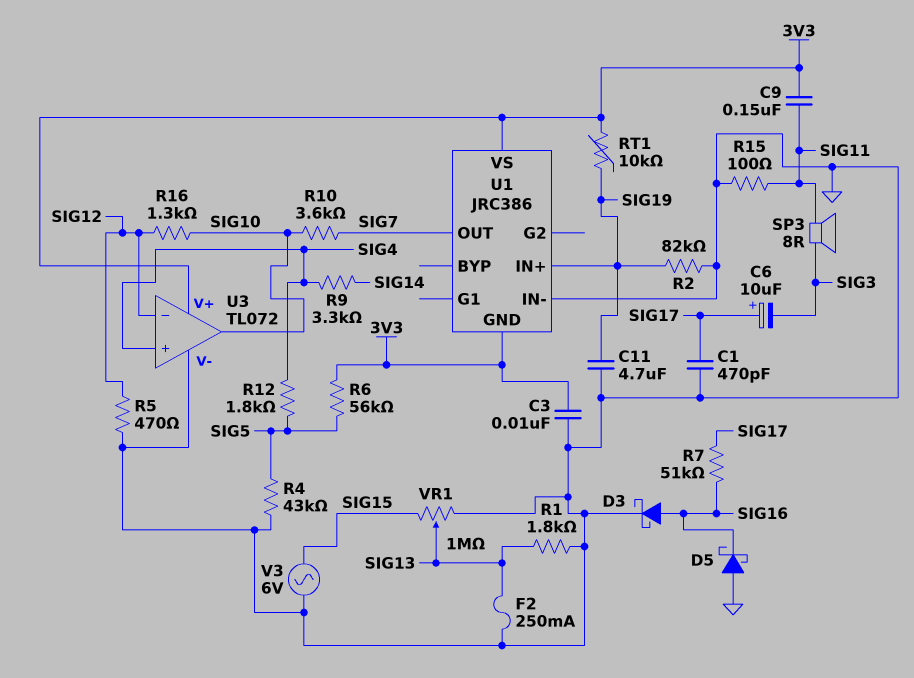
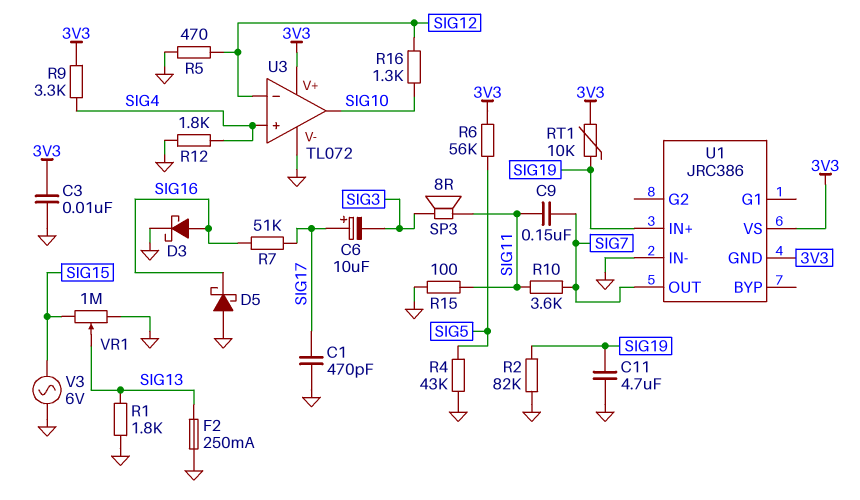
C9: 150nF (3V3, SIG11) -> 150nF (SIG7, SIG11)
R9: 3.3k (SIG4, SIG14) -> 3.3k (3V3, SIG4)
R10: 3.6k (SIG7, SIG10) -> 3.6k (SIG7, SIG11)
R12: 1.8k (SIG4, SIG5) -> 1.8k (GND, SIG4)

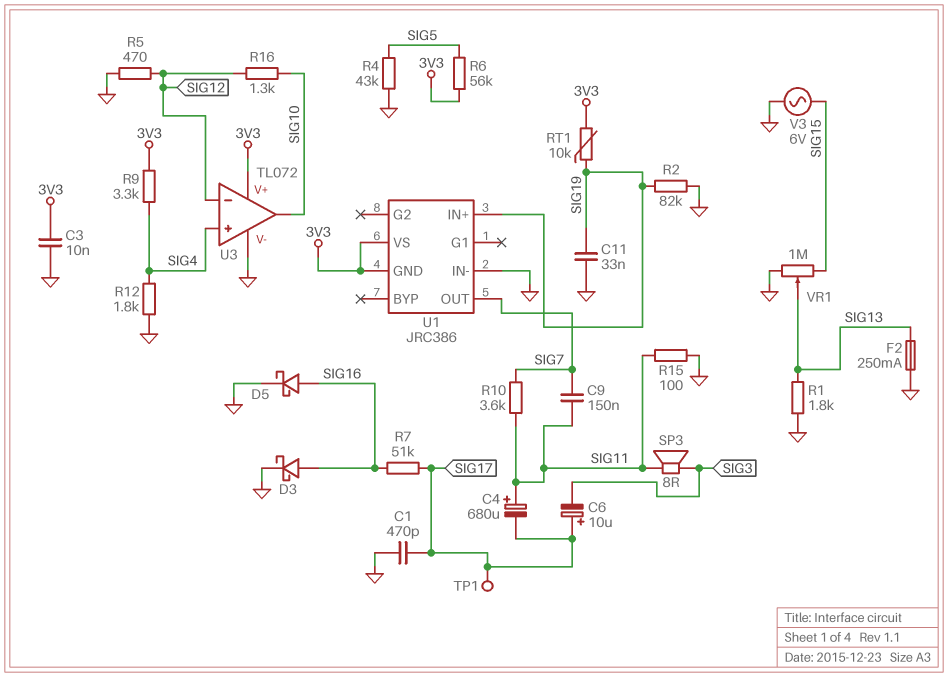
C4: none -> 680uF (plus SIG11, minus SIG17)
C11: 4.7uF (GND, SIG19) -> 33nF (GND, SIG19)
D5: schottky (A GND, K SIG16) -> schottky (A SIG16, K GND)
TP1: none -> test point (SIG17)

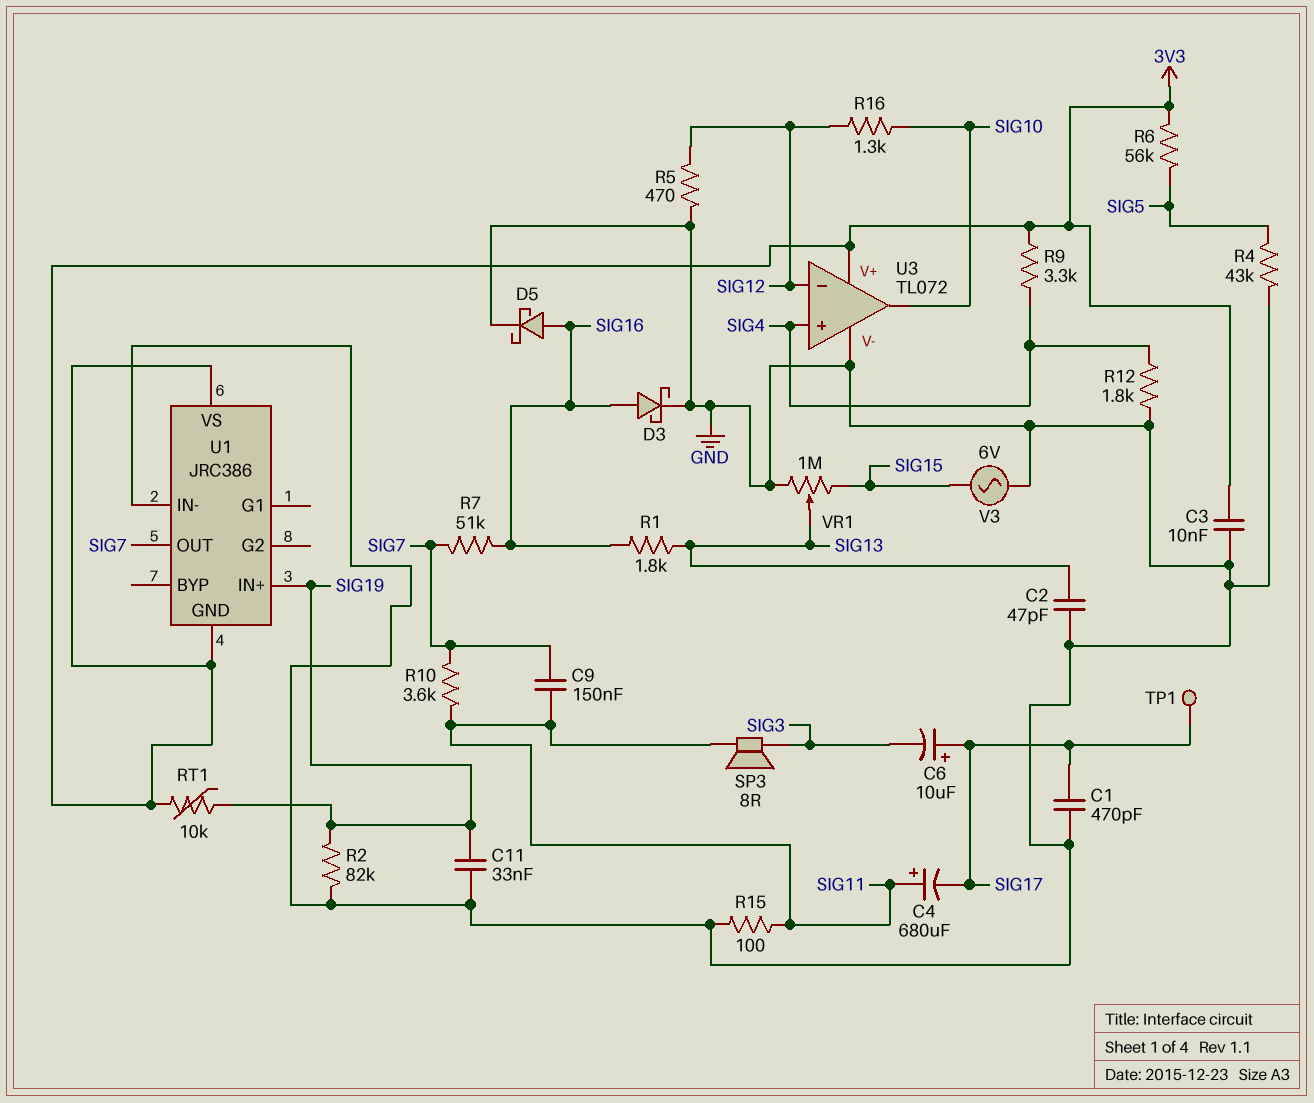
C2: none -> 47pF (GND, SIG13)
F2: 250mA (GND, SIG13) -> none
R1: 1.8k (GND, SIG13) -> 1.8k (SIG13, SIG16)
R7: 51k (SIG16, SIG17) -> 51k (SIG7, SIG16)

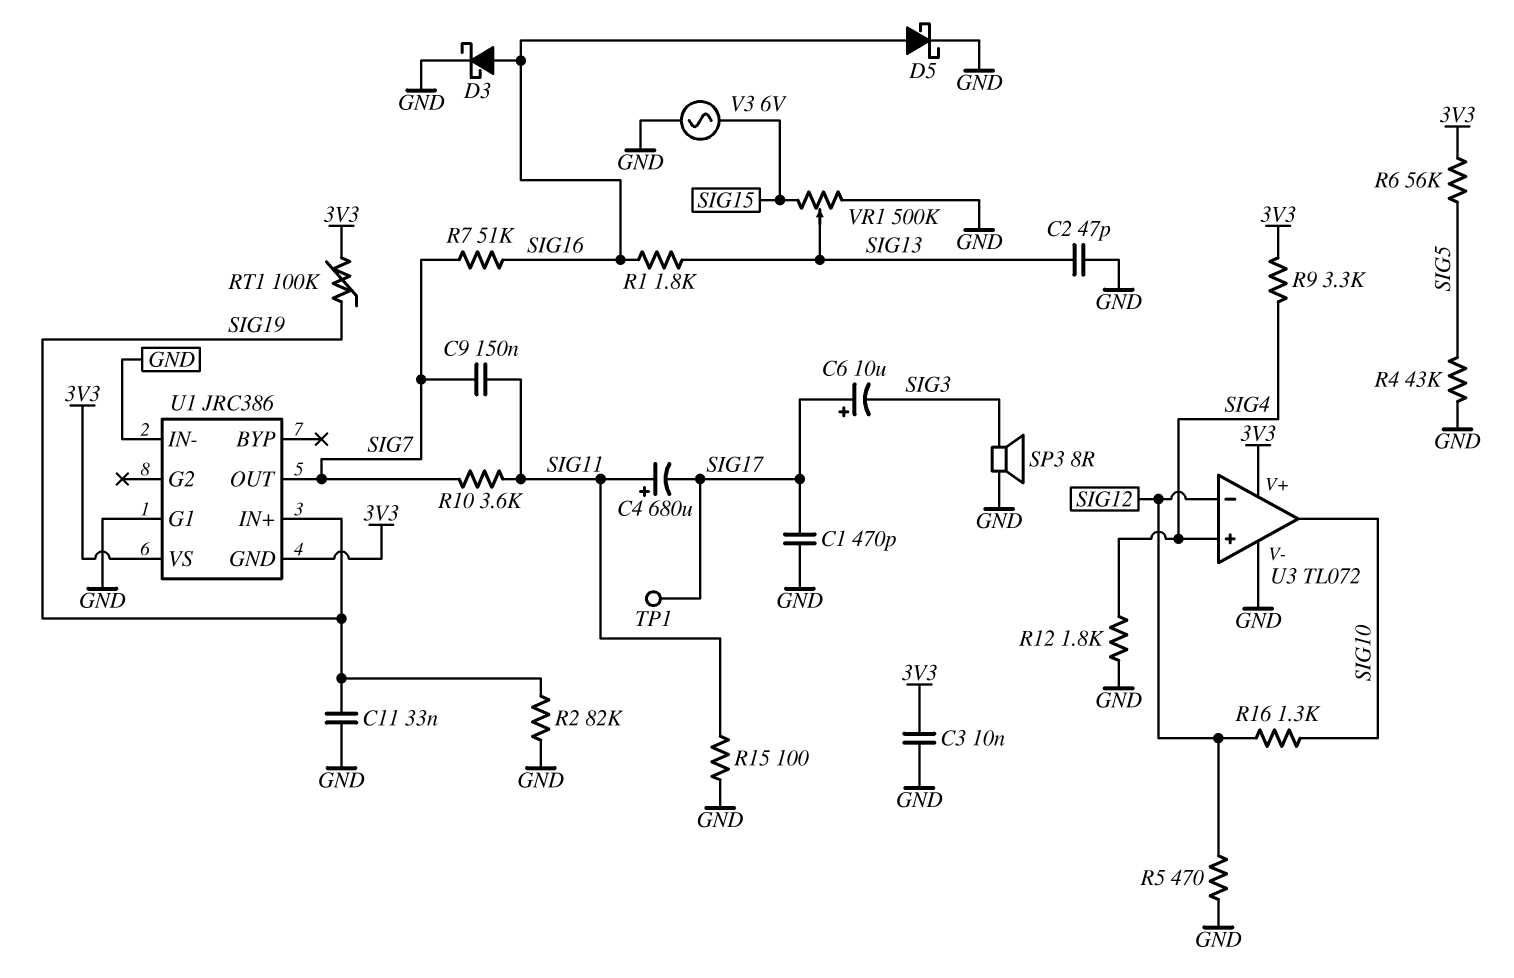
RT1: 10k (3V3, SIG19) -> 100k (3V3, SIG19)
SP3: speaker 8R (SIG3, SIG11) -> speaker 8R (GND, SIG3)
U1 pin G1: none -> GND
VR1: 1M (GND, SIG15, wiper SIG13) -> 500k (GND, SIG15, wiper SIG13)

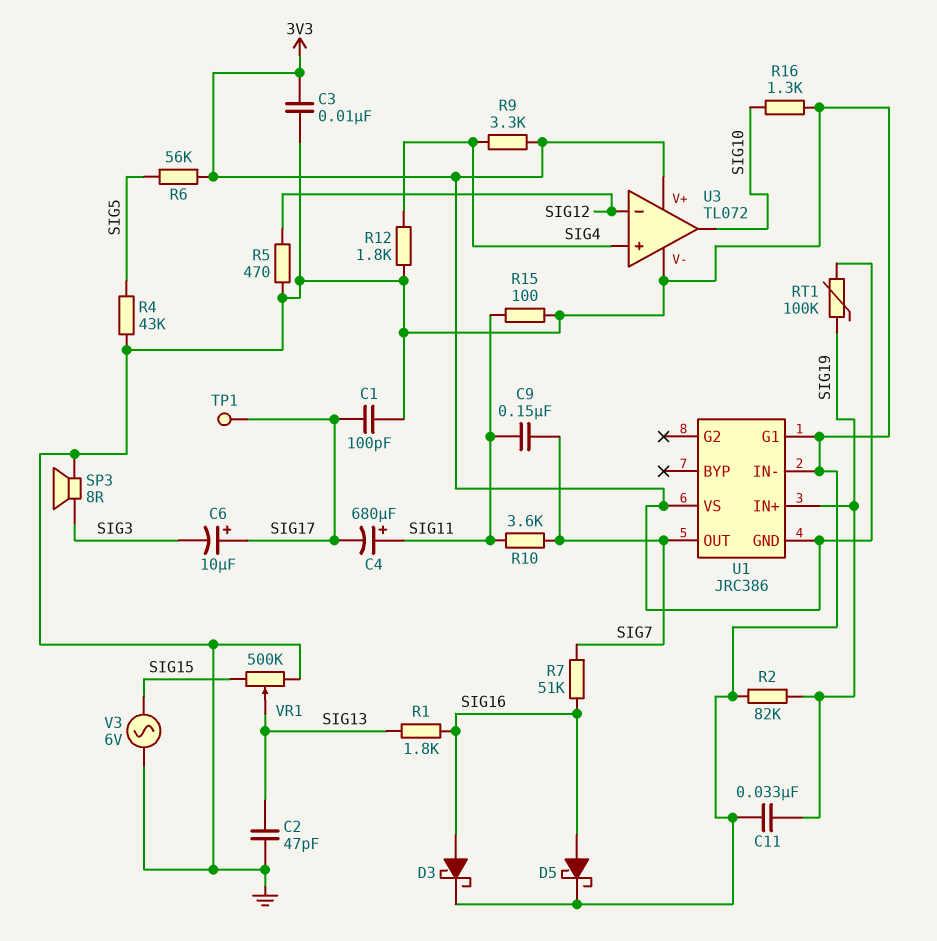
C1: 470pF (GND, SIG17) -> 100pF (GND, SIG17)
R16: 1.3k (SIG10, SIG12) -> 1.3k (GND, SIG10)

